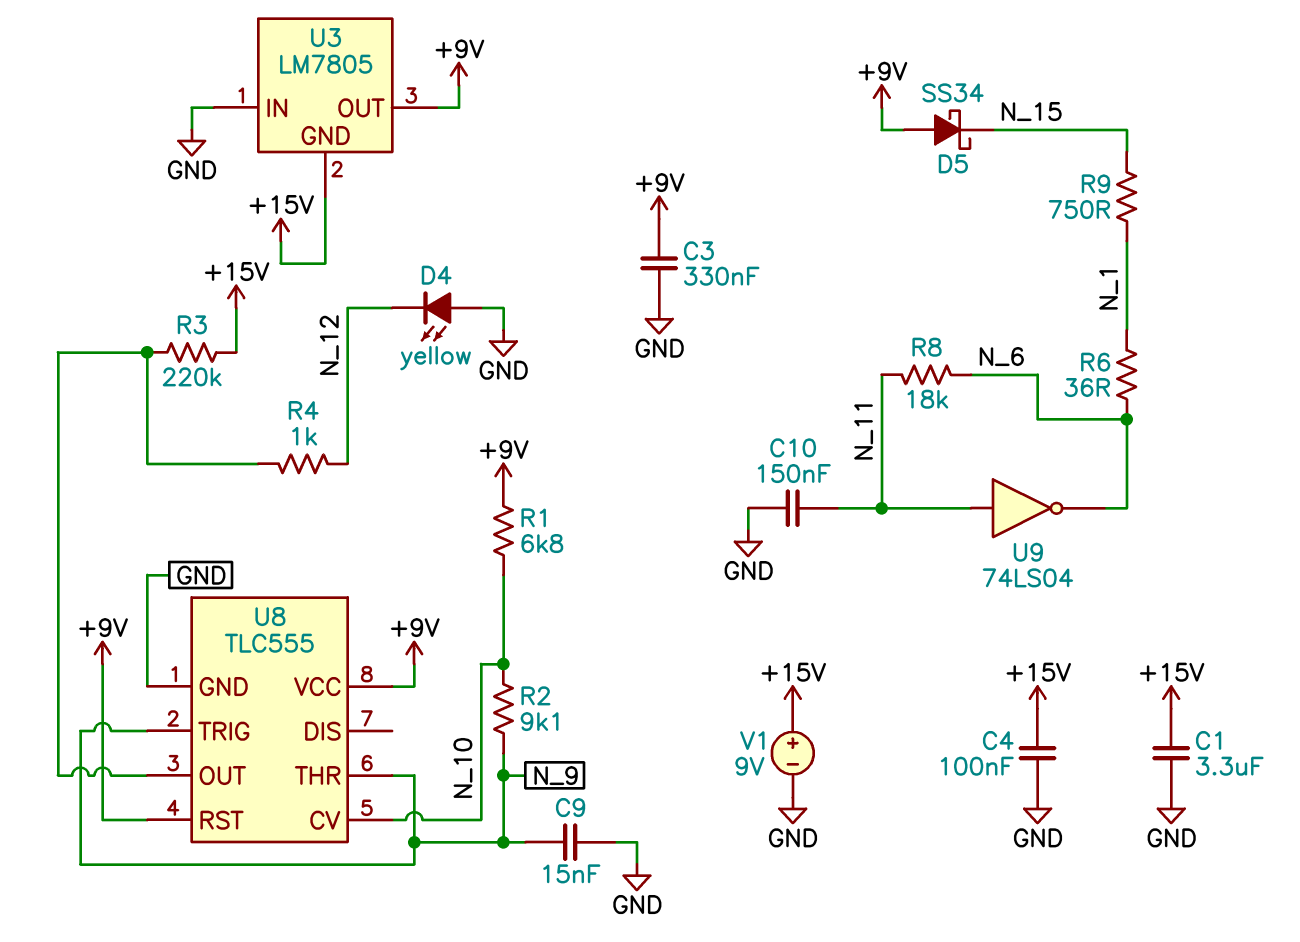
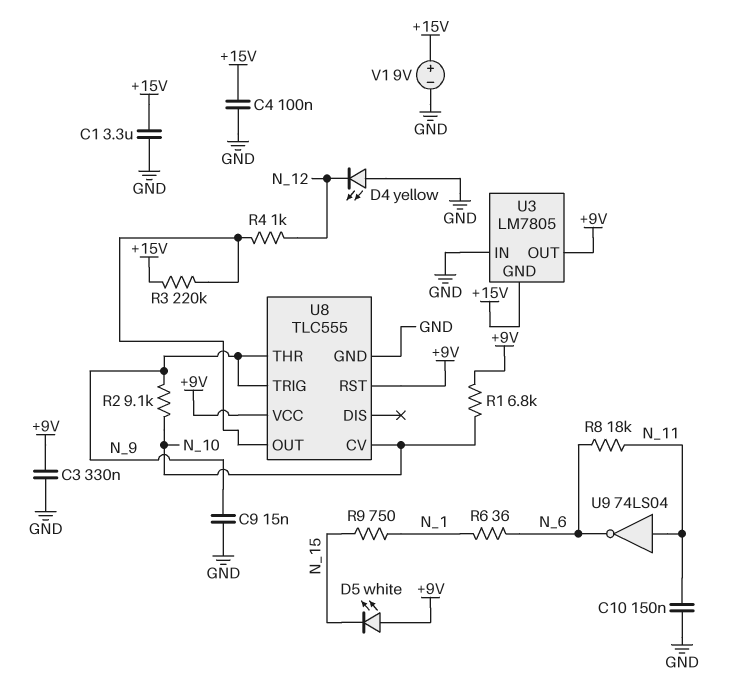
D5: schottky SS34 (A +9V, K N_15) -> LED white (A +9V, K N_15)

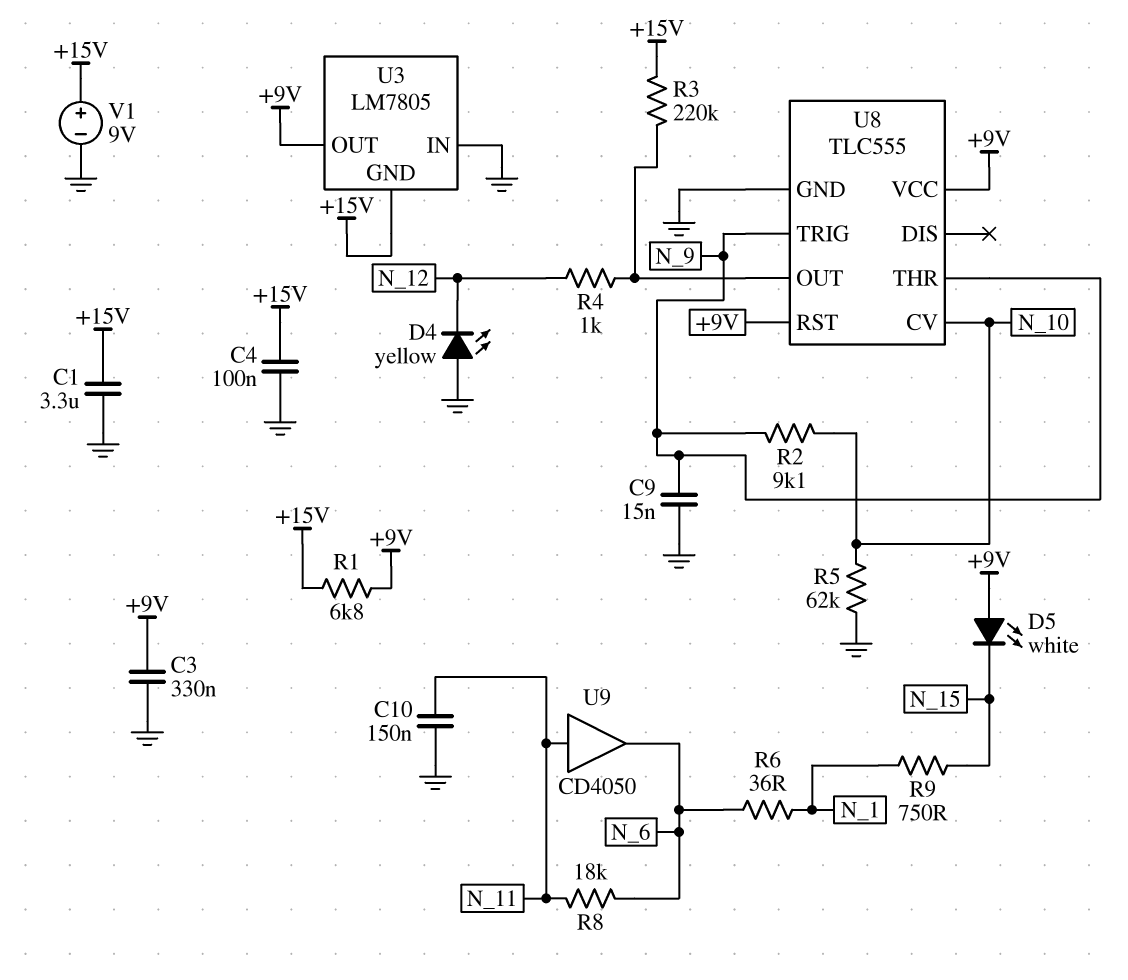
R1: 6.8k (+9V, N_10) -> 6.8k (+9V, +15V)
R5: none -> 62k (GND, N_10)
U9: NOT 74LS04 (in N_11, out N_6) -> buffer CD4050 (in N_11, out N_6)

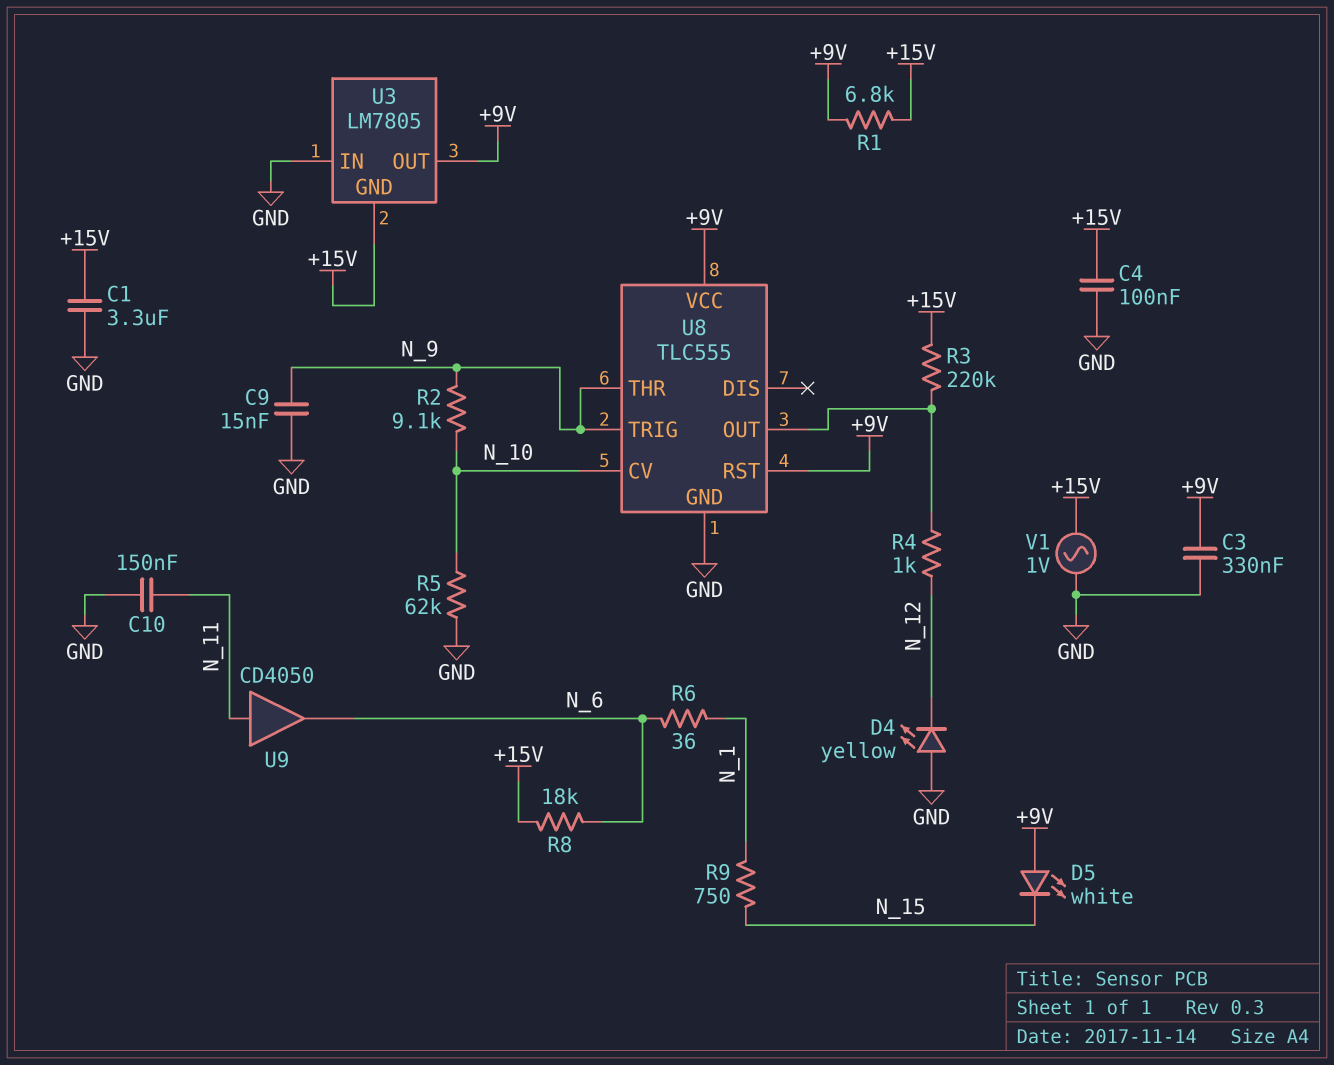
R8: 18k (N_6, N_11) -> 18k (+15V, N_6)
V1: 9V (plus +15V, minus GND) -> AC 1V (+15V, GND)

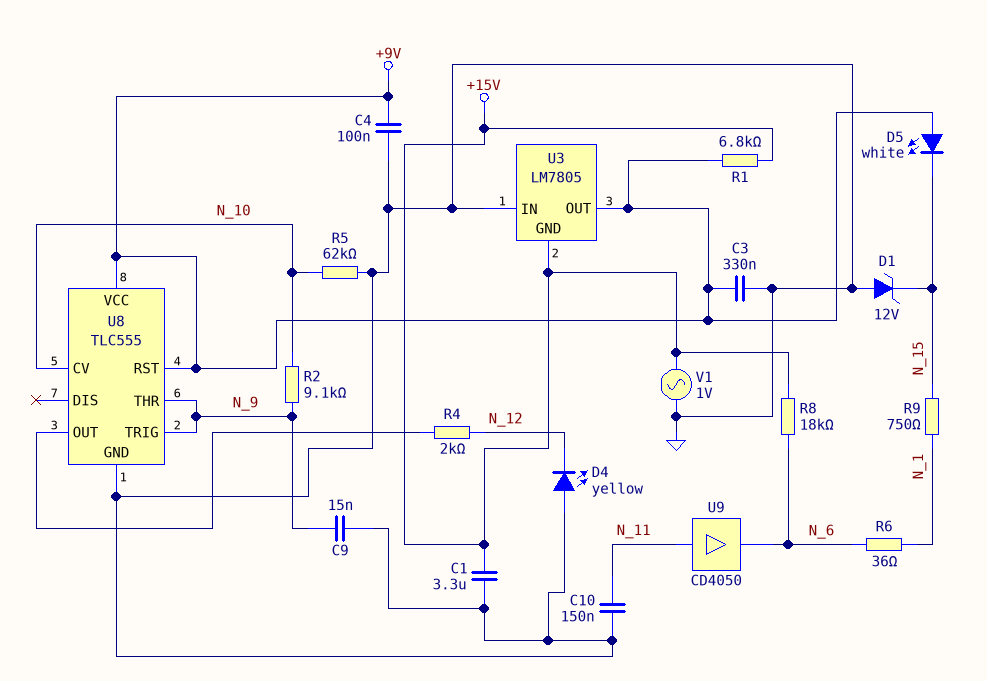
C4: 100nF (+15V, GND) -> 100nF (+9V, GND)
D1: none -> zener 12V (A GND, K N_15)
R3: 220k (+15V, U8/OUT) -> none
R4: 1k (N_12, U8/OUT) -> 2k (N_12, U8/OUT)

